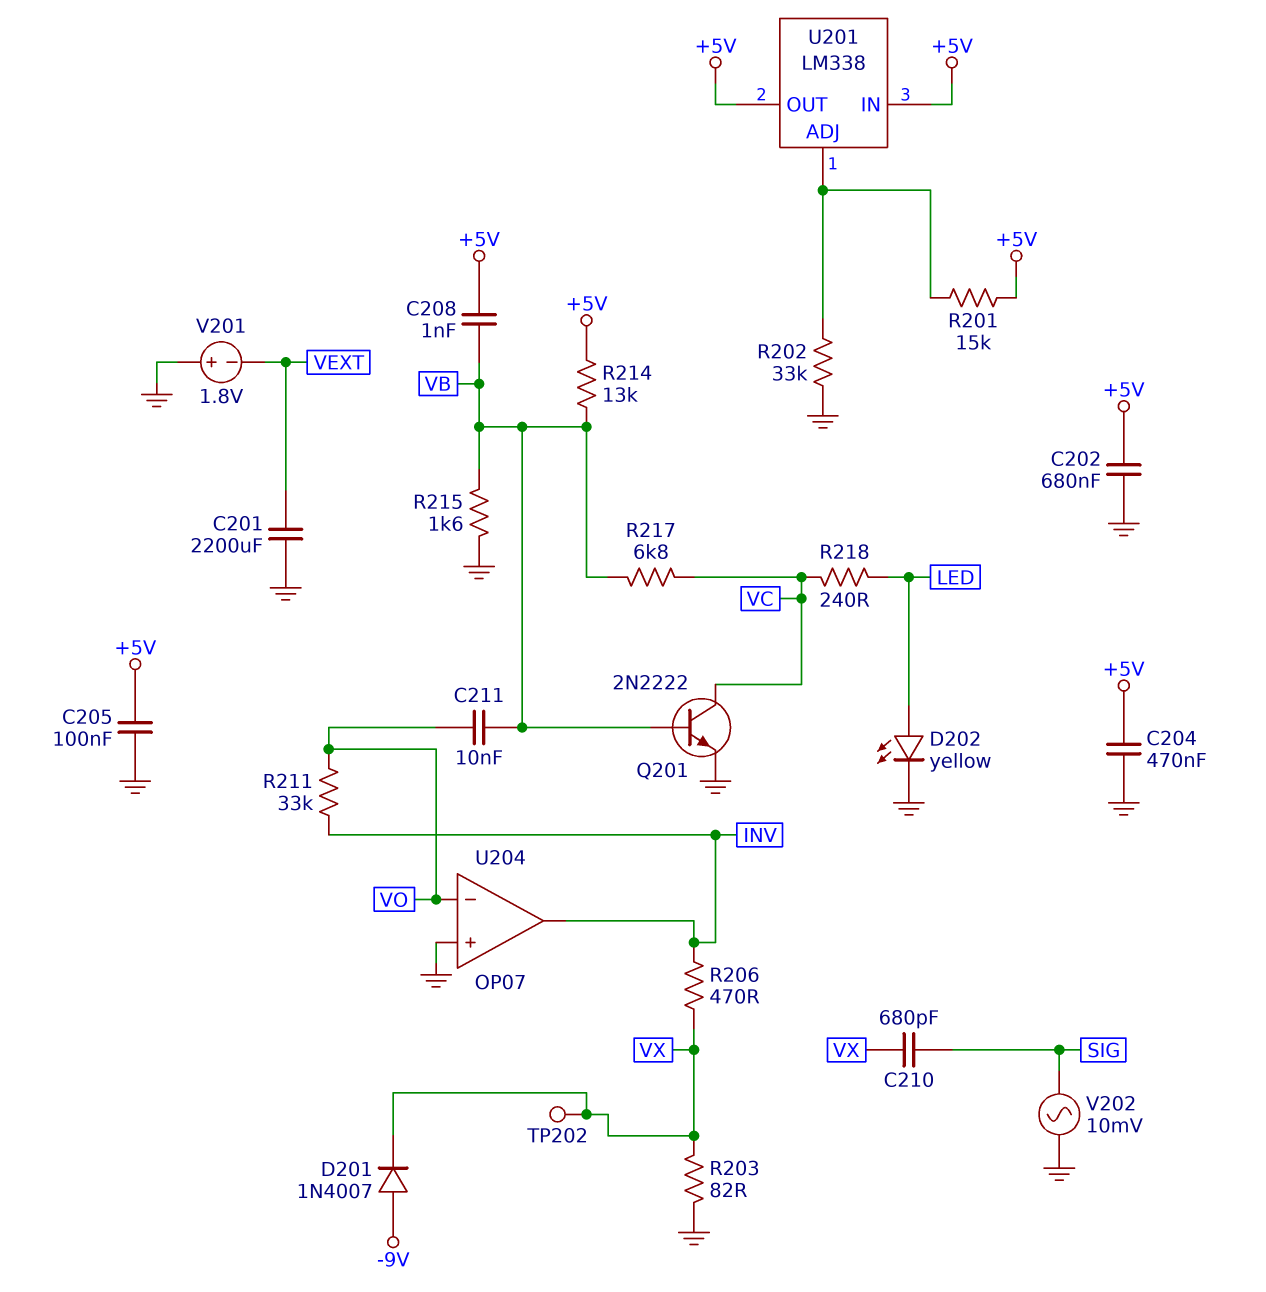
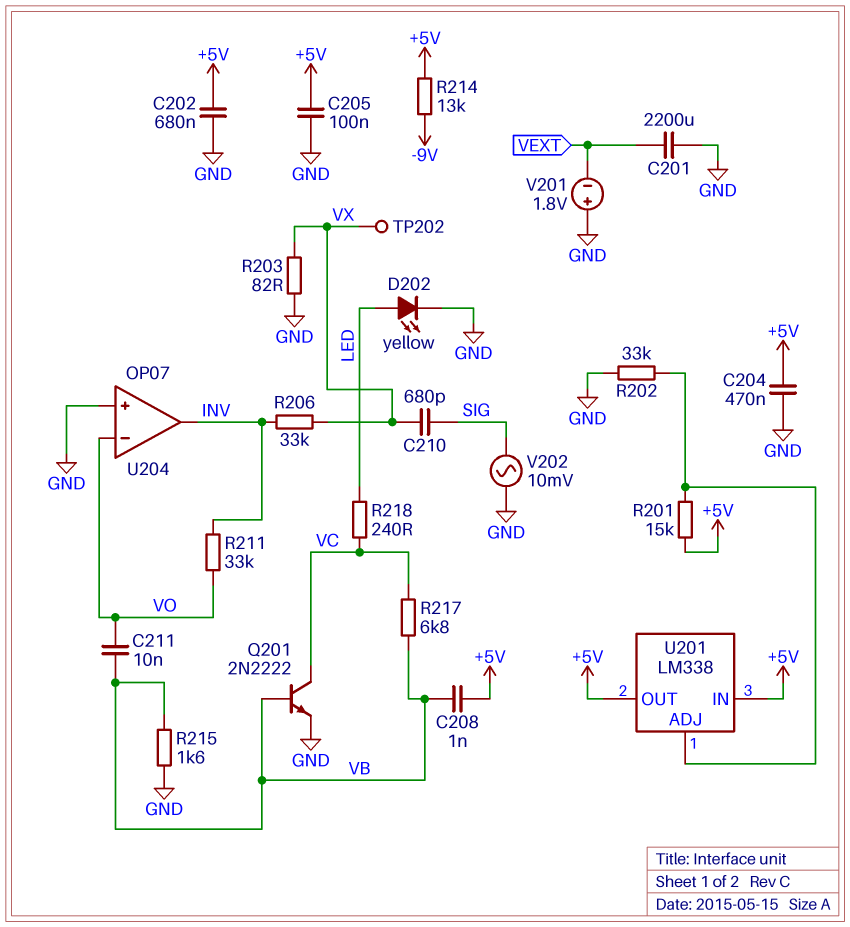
D201: diode 1N4007 (A -9V, K VX) -> none
R206: 470 (INV, VX) -> 33k (INV, VX)
R214: 13k (+5V, VB) -> 13k (+5V, -9V)

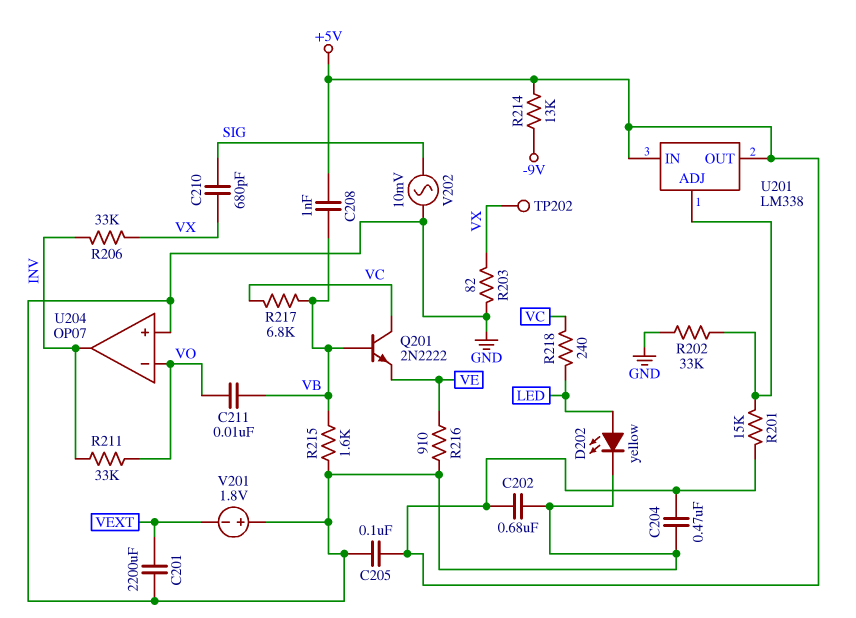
Q201: NPN 2N2222 (B VB, C VC, E GND) -> NPN 2N2222 (B VB, C VC, E VE)
R216: none -> 910 (GND, VE)

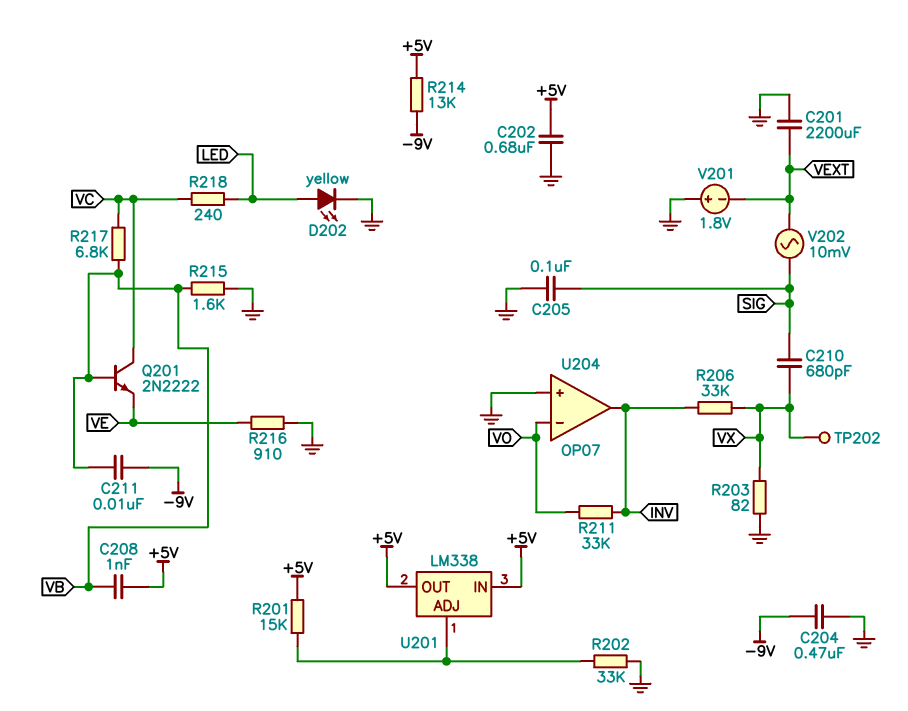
C204: 470nF (+5V, GND) -> 470nF (-9V, GND)
C205: 100nF (+5V, GND) -> 100nF (GND, SIG)
C211: 10nF (VB, VO) -> 10nF (-9V, VB)
V202: AC 10mV (GND, SIG) -> AC 10mV (SIG, VEXT)

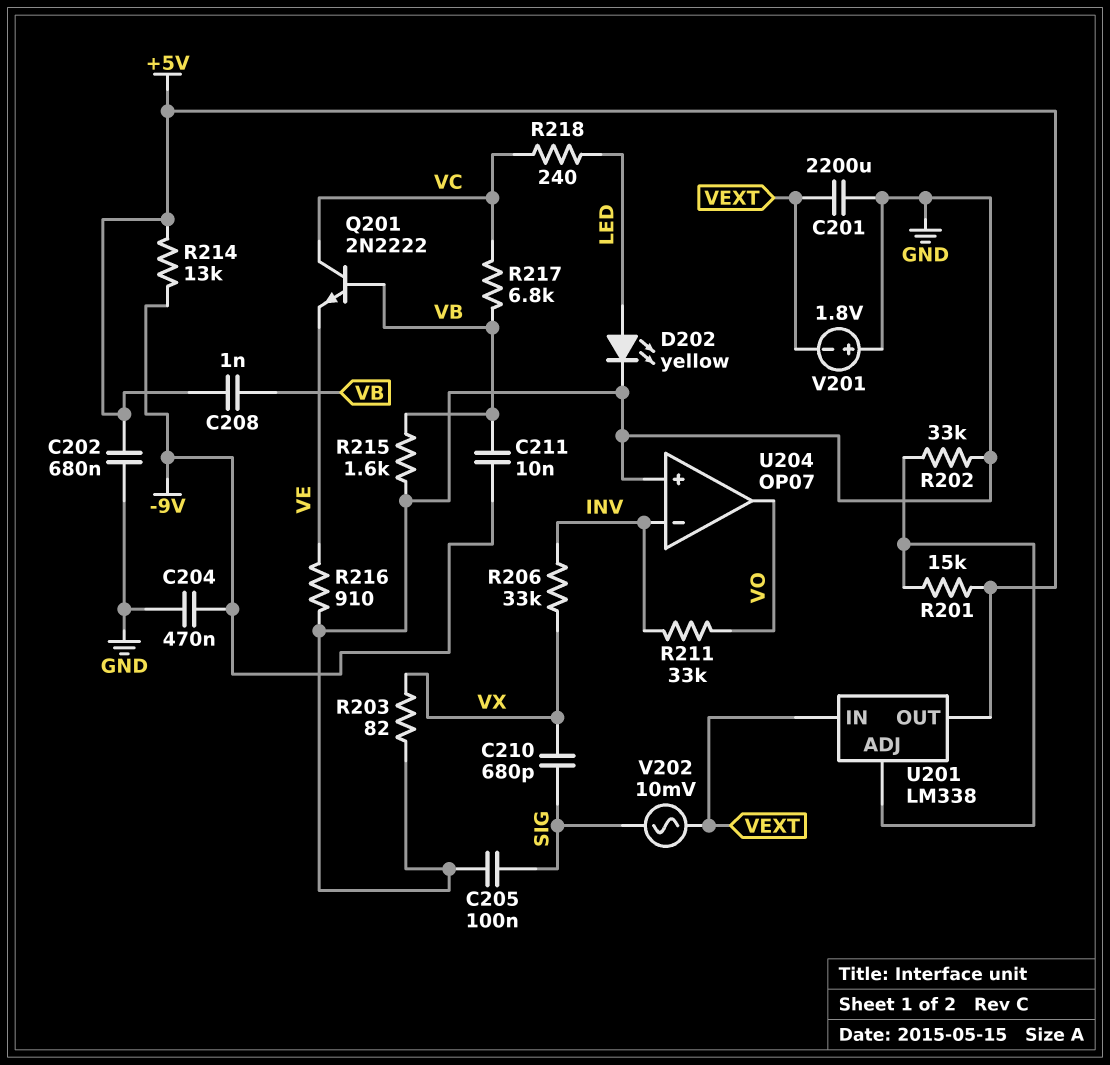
TP202: test point (VX) -> none
U201 pin IN: +5V -> VEXT
U204 pin in-: VO -> INV
U204 pin out: INV -> VO

